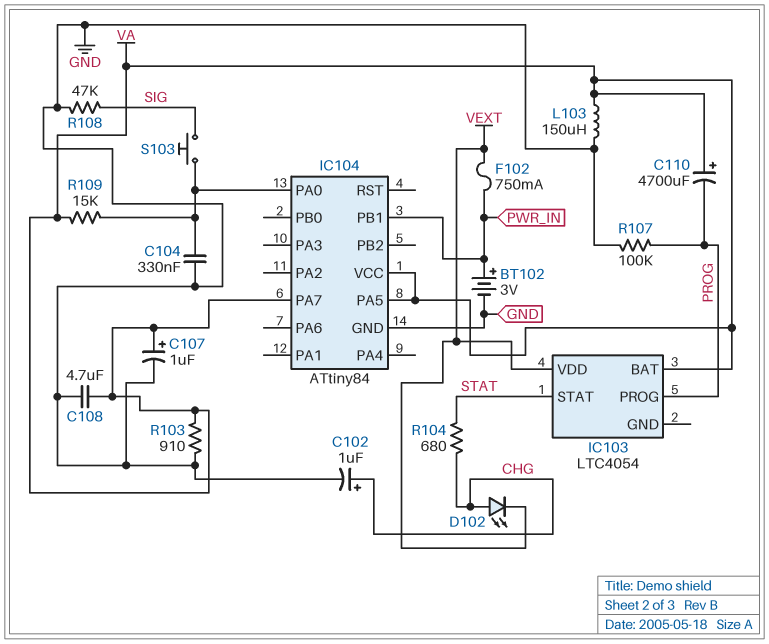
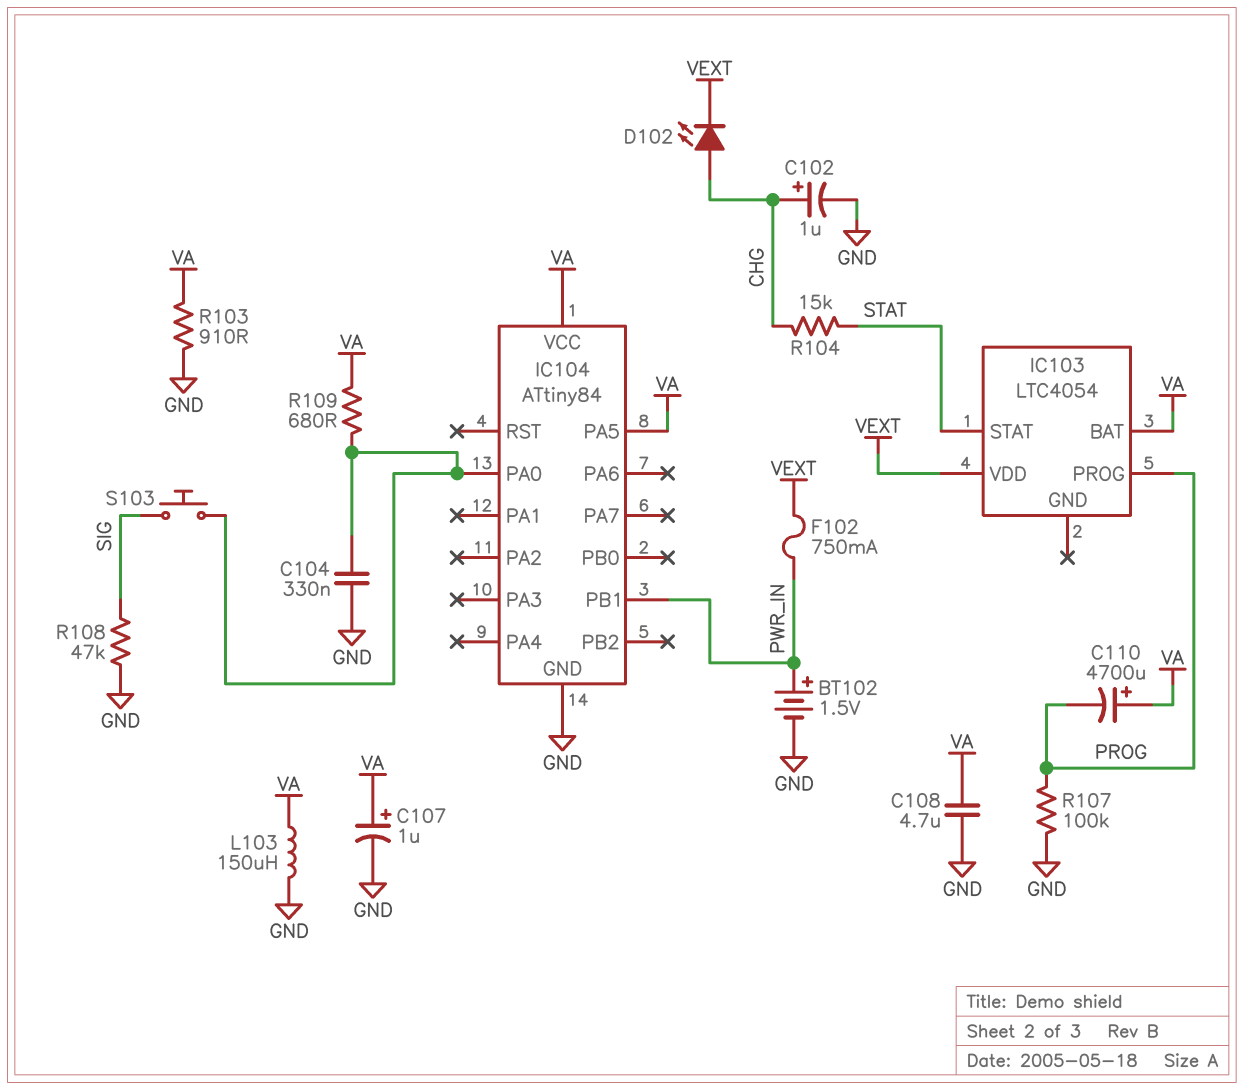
BT102: 3V (plus PWR_IN, minus GND) -> 1.5V (plus PWR_IN, minus GND)
IC104 pin PA7: VA -> none
R104: 680 (CHG, STAT) -> 15k (CHG, STAT)
R109: 15k (IC104/PA0, VA) -> 680 (IC104/PA0, VA)

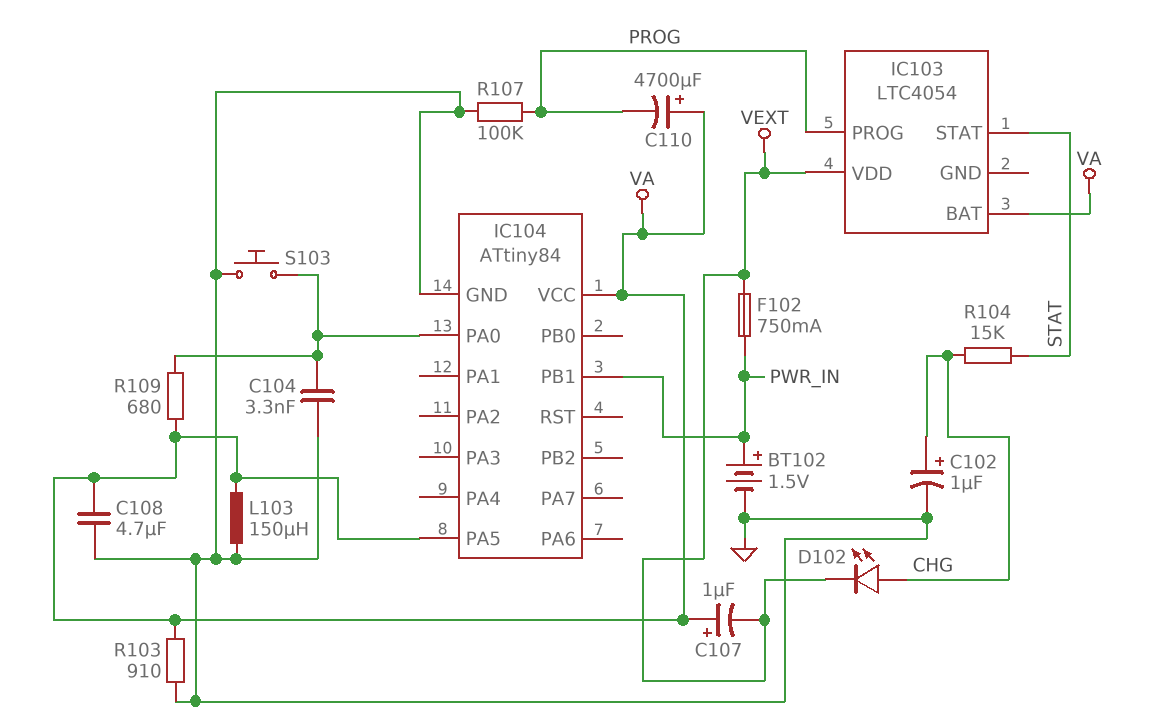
C104: 330nF (GND, IC104/PA0) -> 3.3nF (GND, IC104/PA0)
C107: 1uF (plus VA, minus GND) -> 1uF (plus VA, minus VEXT)
R108: 47k (GND, SIG) -> none
S103: button (IC104/PA0, SIG) -> button (GND, IC104/PA0)

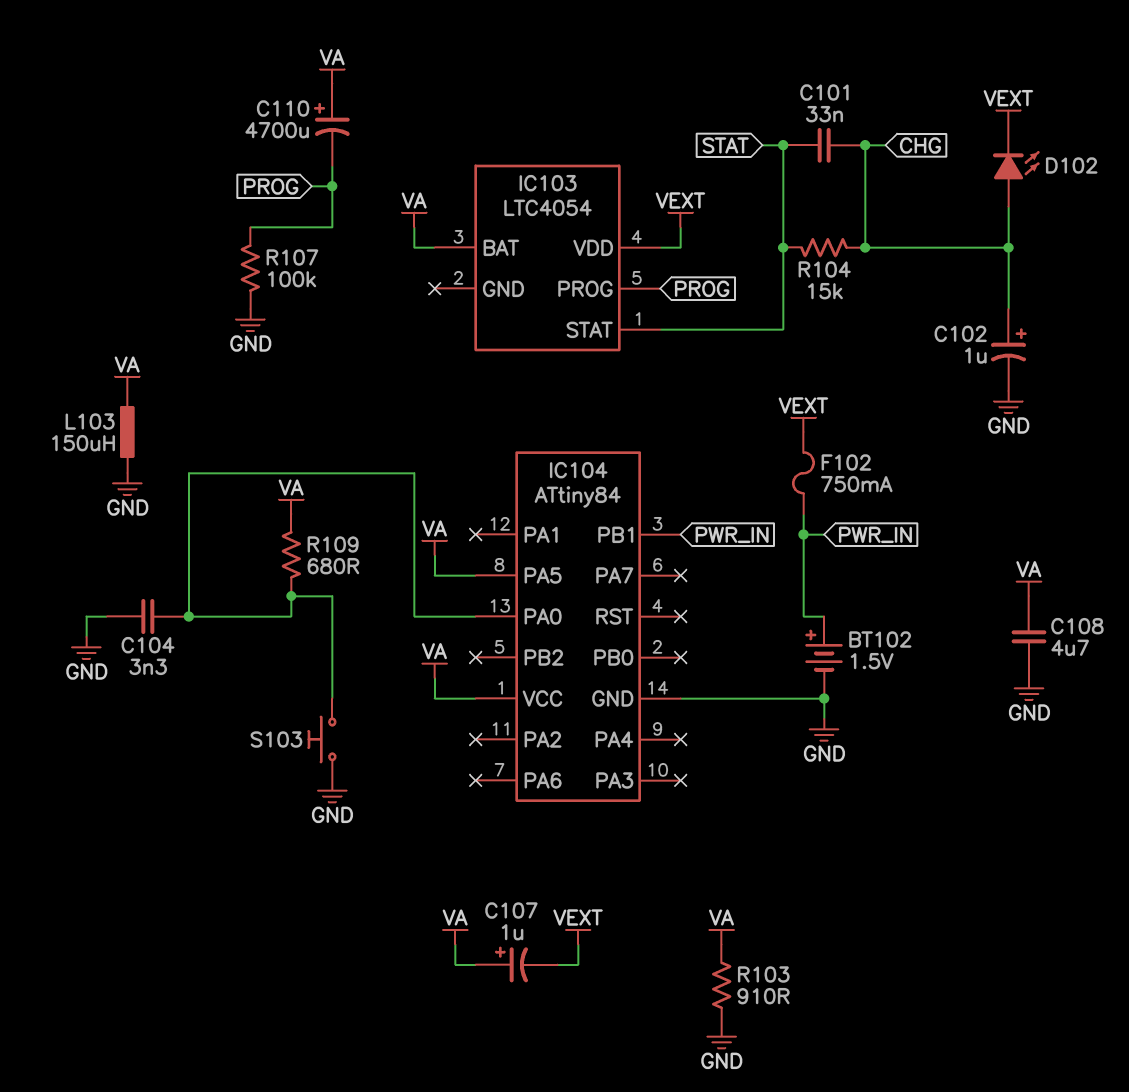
C101: none -> 33nF (CHG, STAT)

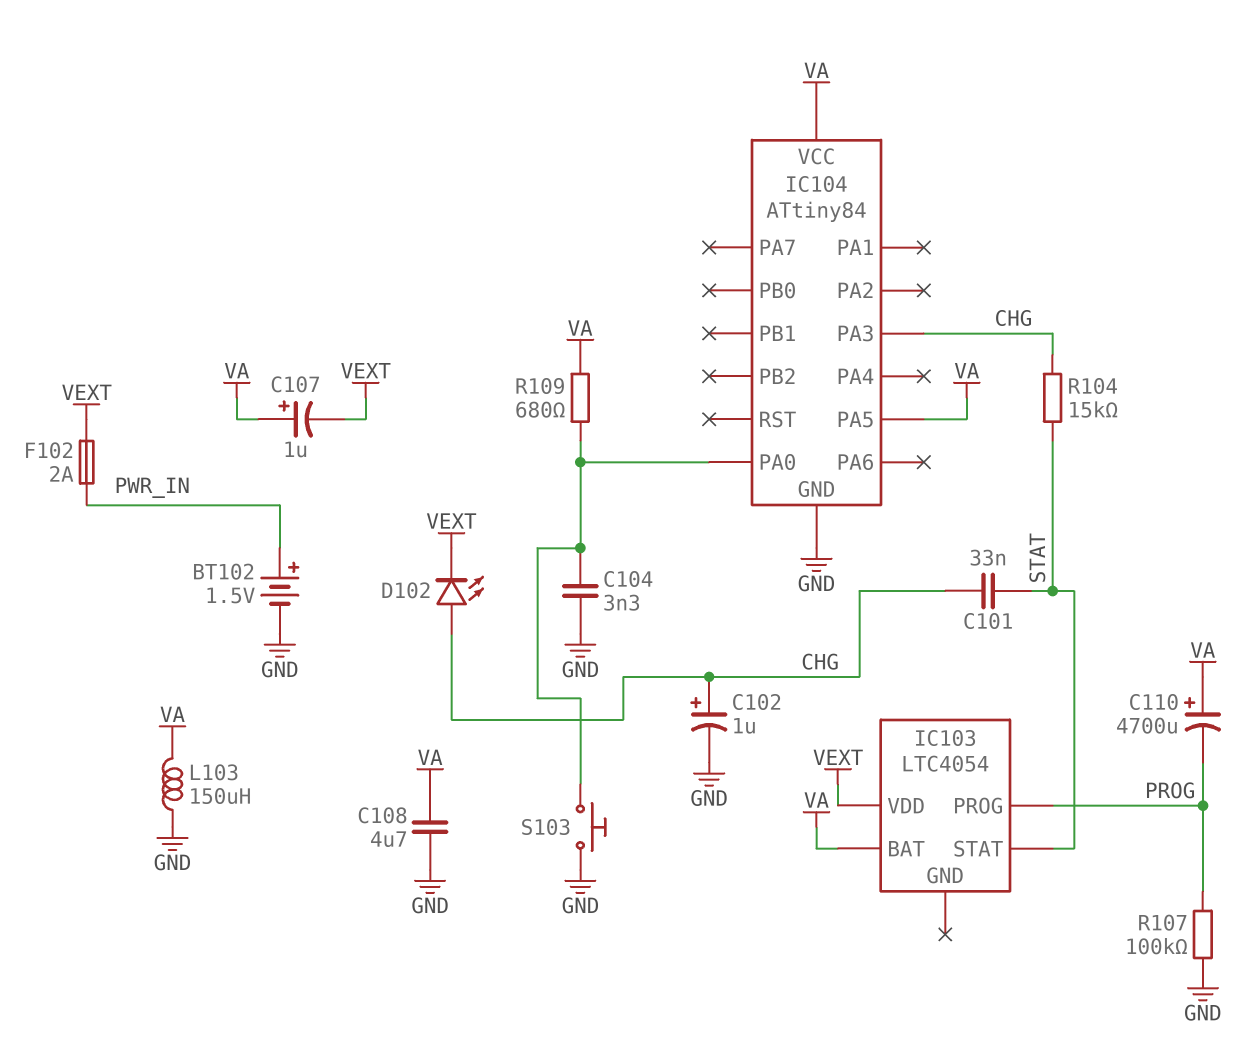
F102: 750mA (PWR_IN, VEXT) -> 2A (PWR_IN, VEXT)
IC104 pin PA3: none -> CHG
IC104 pin PB1: PWR_IN -> none
R103: 910 (GND, VA) -> none

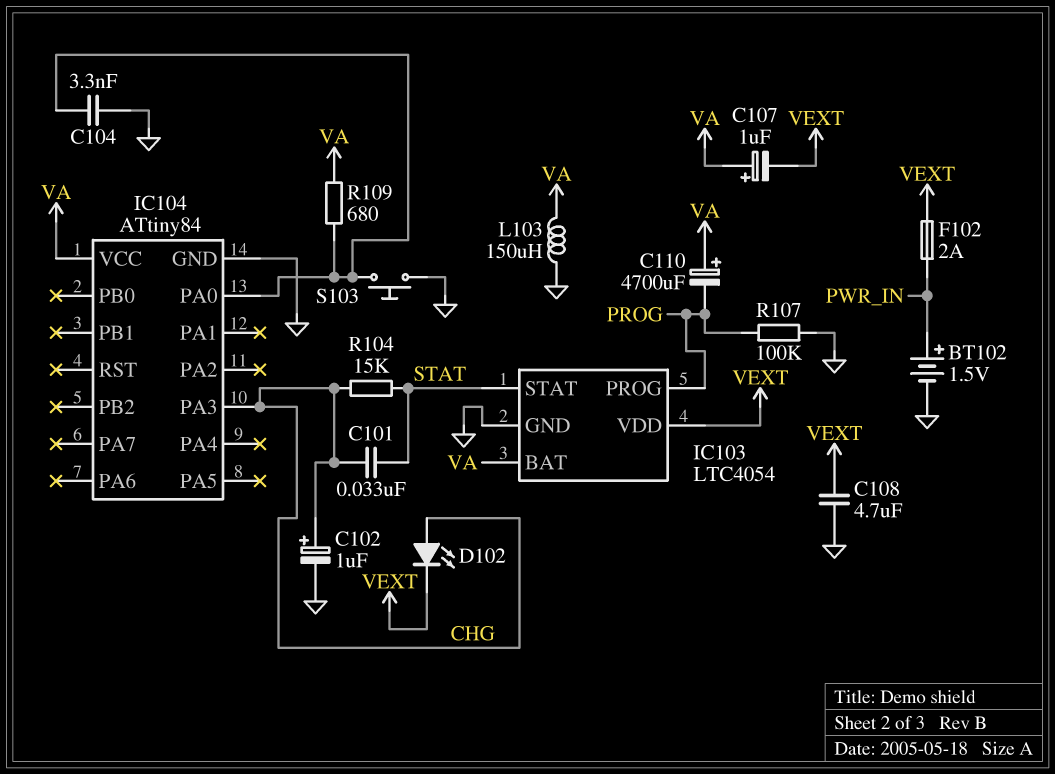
C108: 4.7uF (GND, VA) -> 4.7uF (GND, VEXT)
IC103 pin GND: none -> GND
IC104 pin PA5: VA -> none

